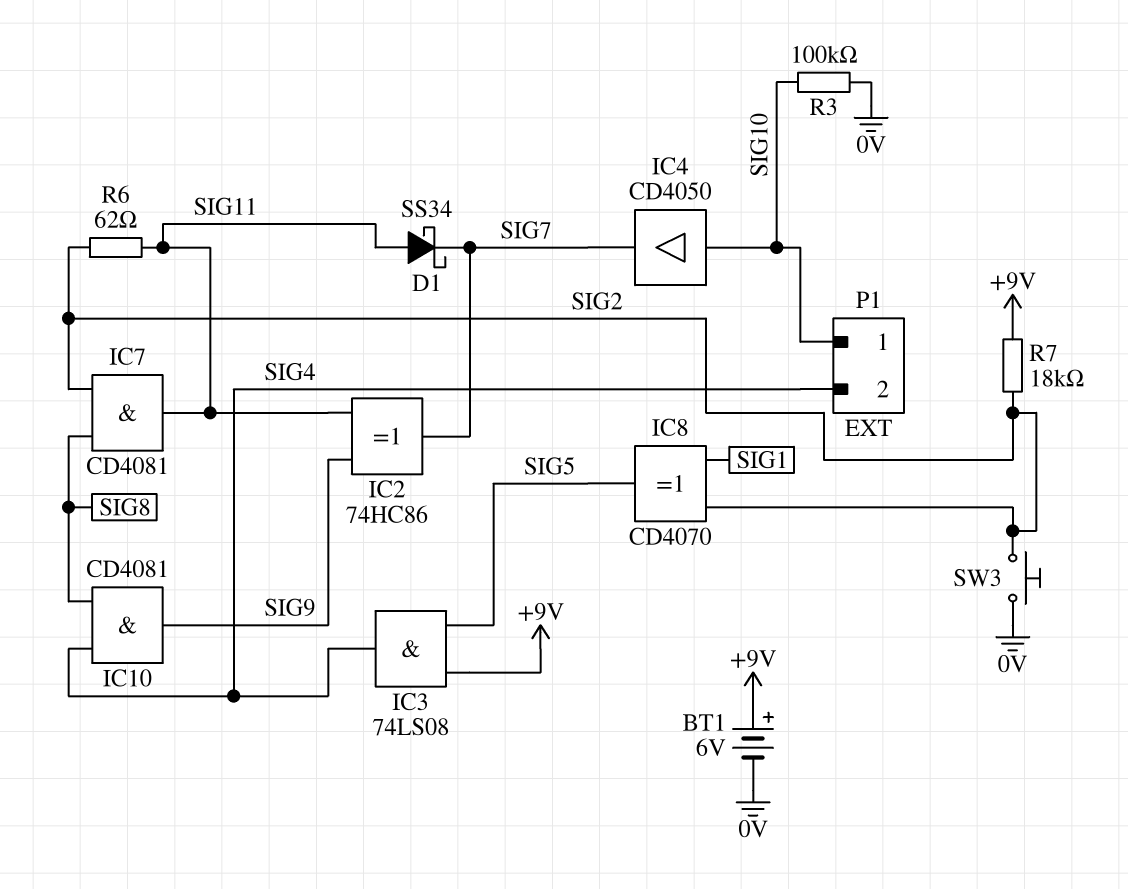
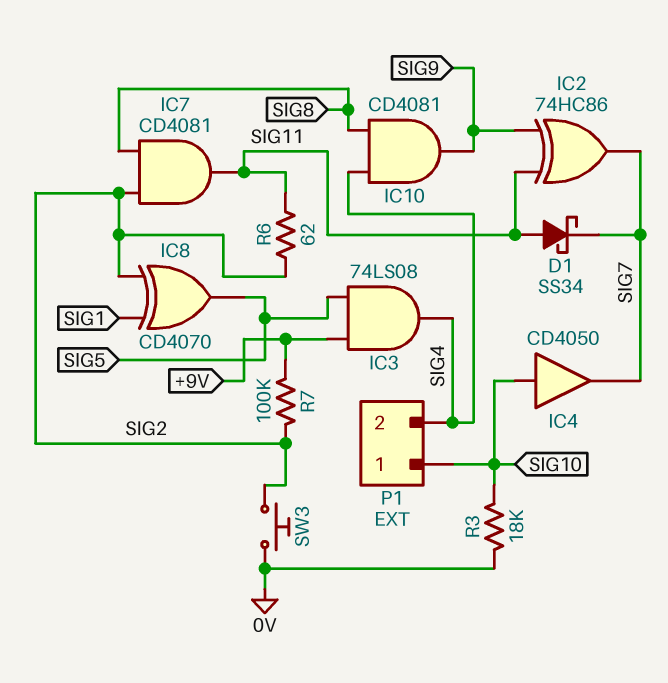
BT1: 6V (plus +9V, minus 0V) -> none
R3: 100k (0V, SIG10) -> 18k (0V, SIG10)
R7: 18k (+9V, SIG2) -> 100k (+9V, SIG2)

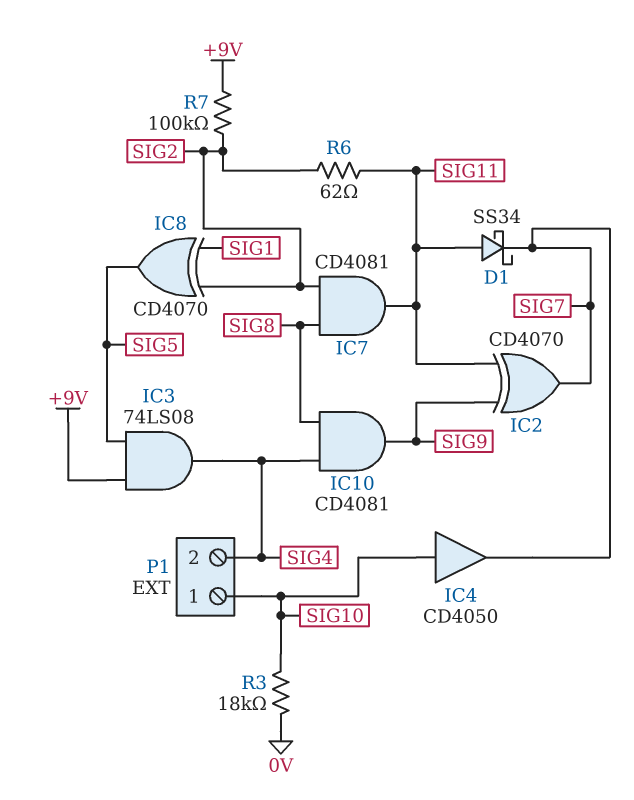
IC2: XOR 74HC86 (in SIG9, in SIG11, out SIG7) -> XOR CD4070 (in SIG9, in SIG11, out SIG7)
SW3: button (0V, SIG2) -> none

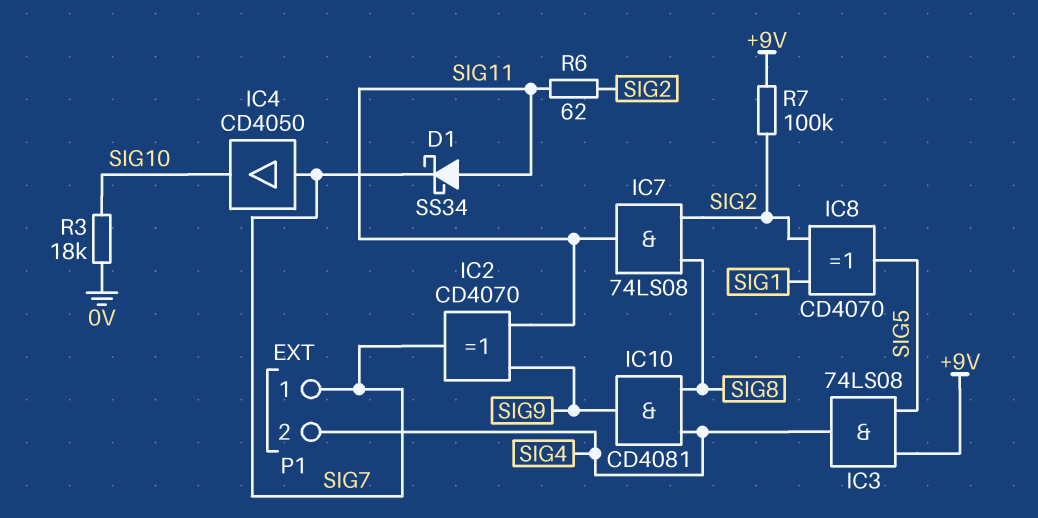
IC4: buffer CD4050 (in SIG10, out SIG7) -> buffer CD4050 (in SIG7, out SIG10)
IC7: AND CD4081 (in SIG2, in SIG8, out SIG11) -> AND 74LS08 (in SIG2, in SIG8, out SIG11)
P1 pin 1: SIG10 -> SIG7

